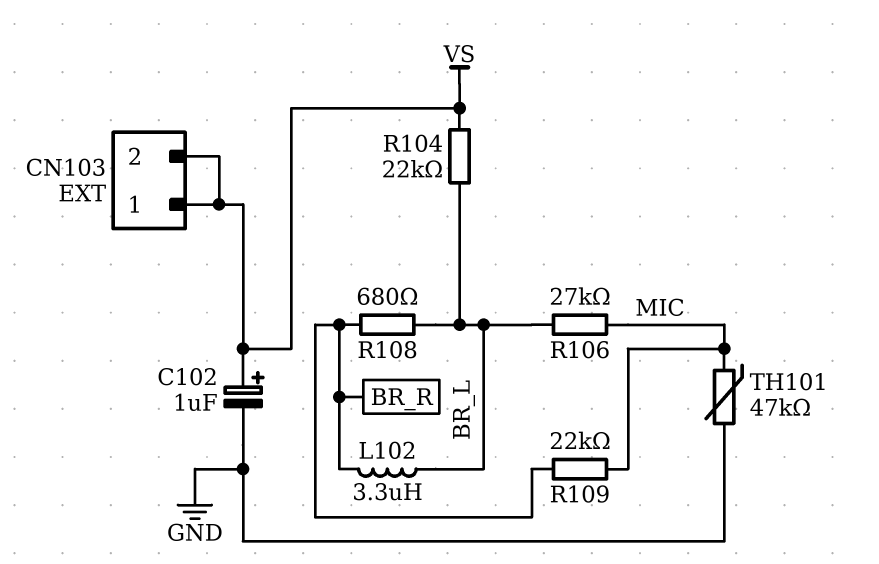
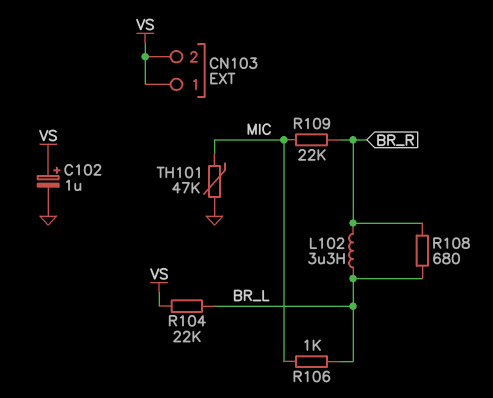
R106: 27k (BR_L, MIC) -> 1k (BR_L, MIC)

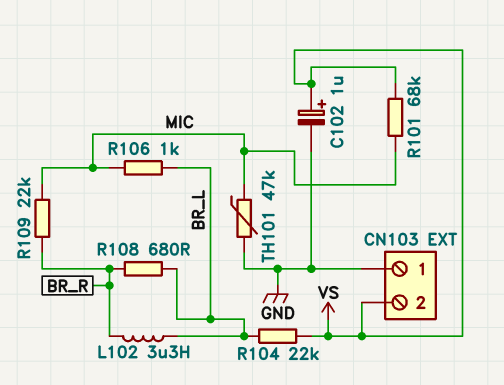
CN103 pin 1: VS -> GND
R101: none -> 68k (MIC, VS)

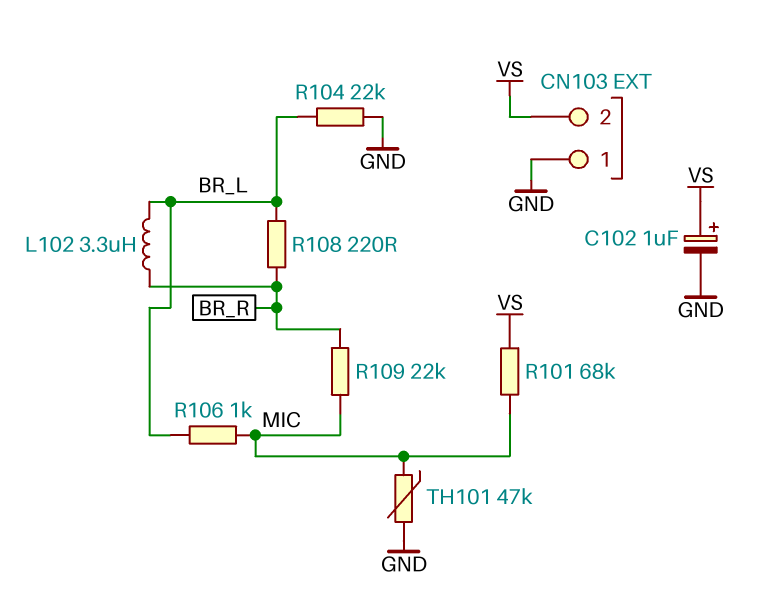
R104: 22k (BR_L, VS) -> 22k (BR_L, GND)
R108: 680 (BR_L, BR_R) -> 220 (BR_L, BR_R)

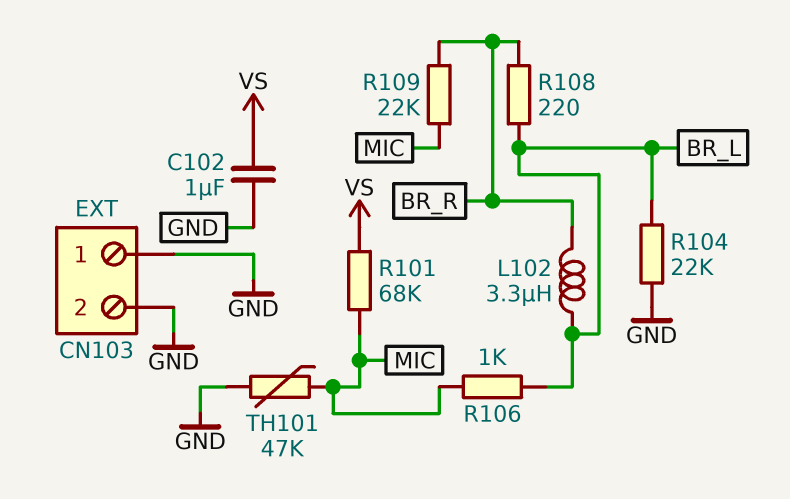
C102: 1uF (plus VS, minus GND) -> 1uF (GND, VS)
CN103 pin 2: VS -> GND

